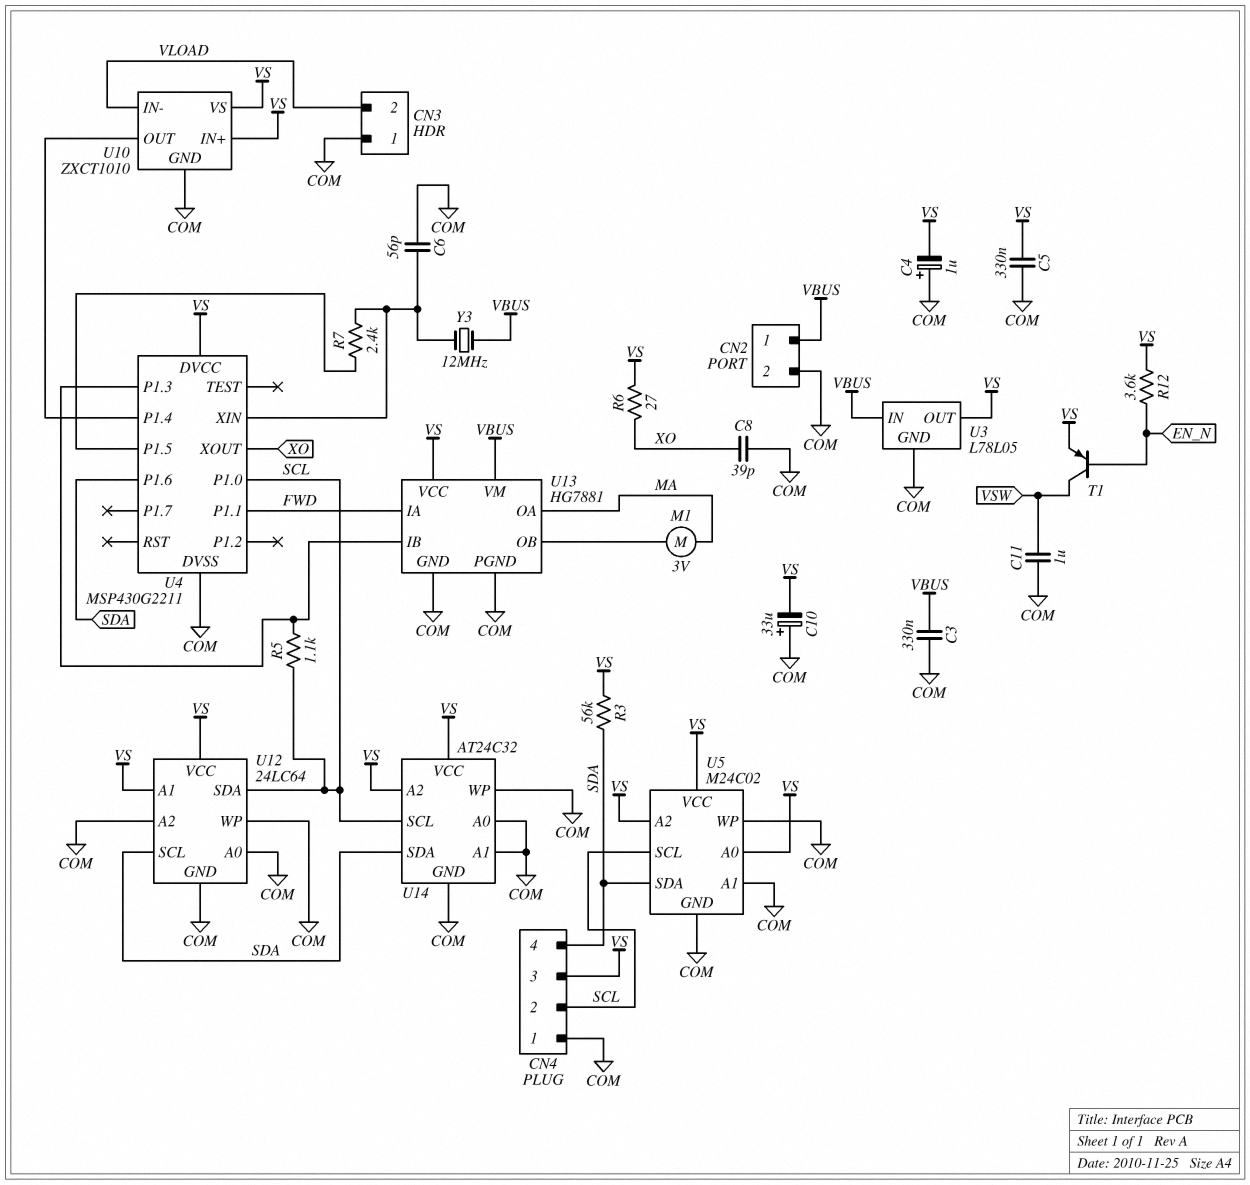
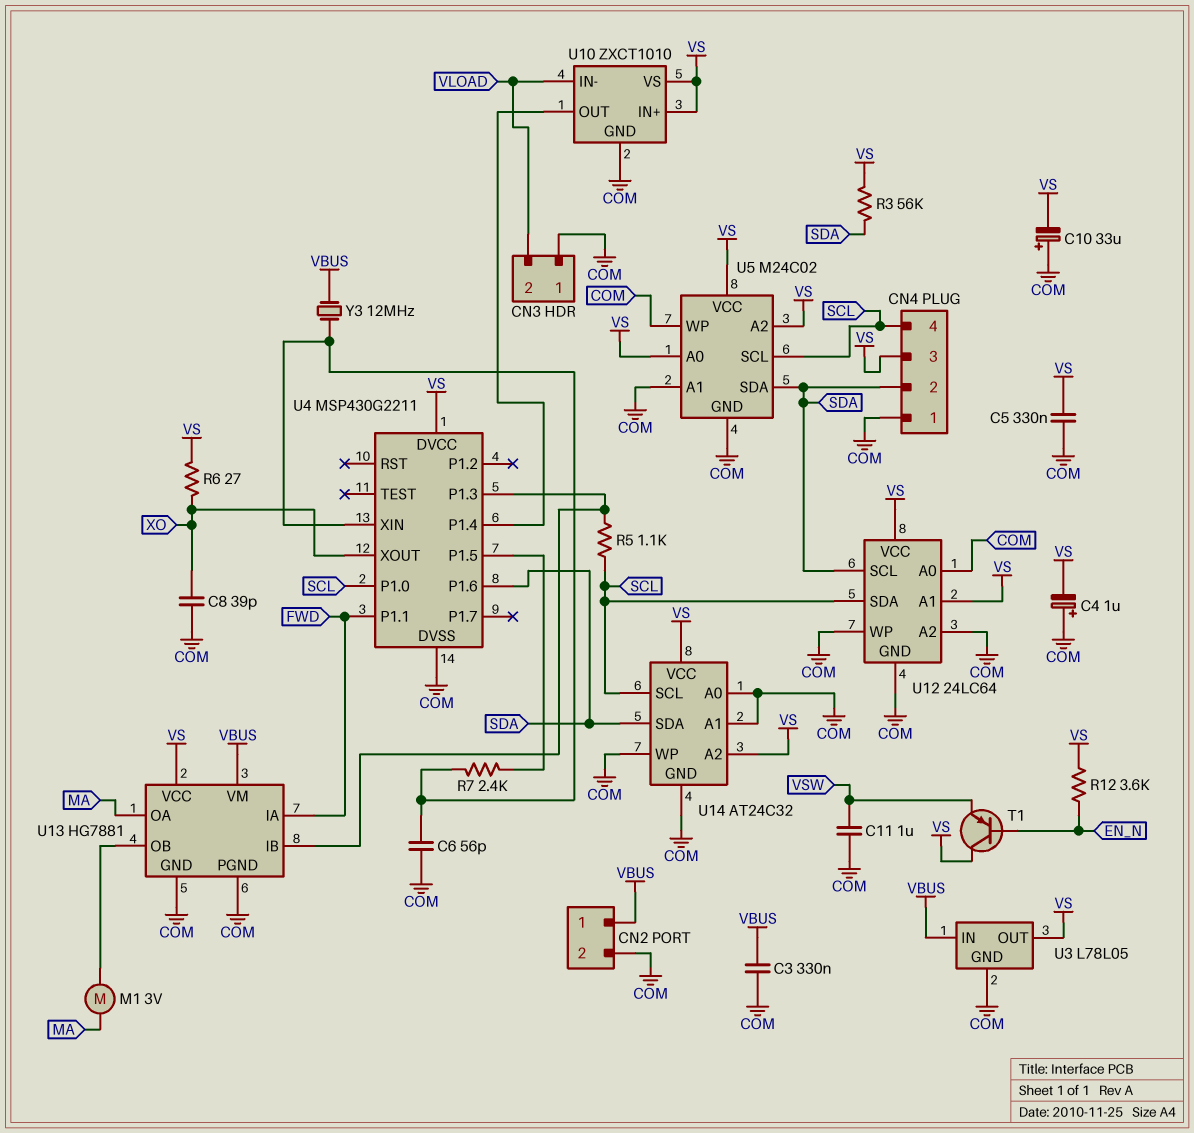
CN4 pin 2: SCL -> SDA
CN4 pin 4: SDA -> SCL
T1: PNP (B EN_N, C VSW, E VS) -> PNP (B EN_N, C VS, E VSW)

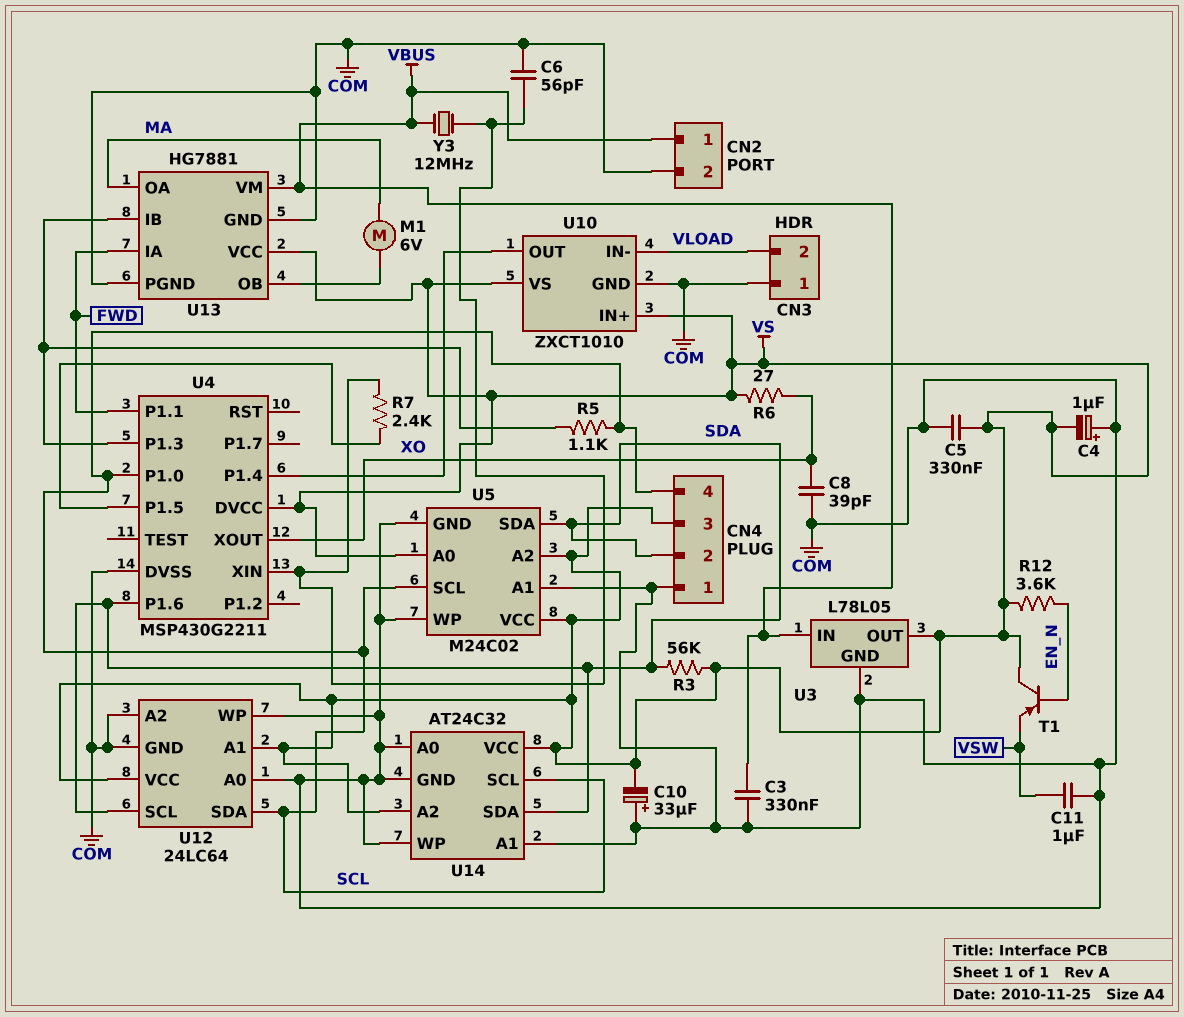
M1: motor 3V (MA, U13/OB) -> motor 6V (MA, U13/OB)

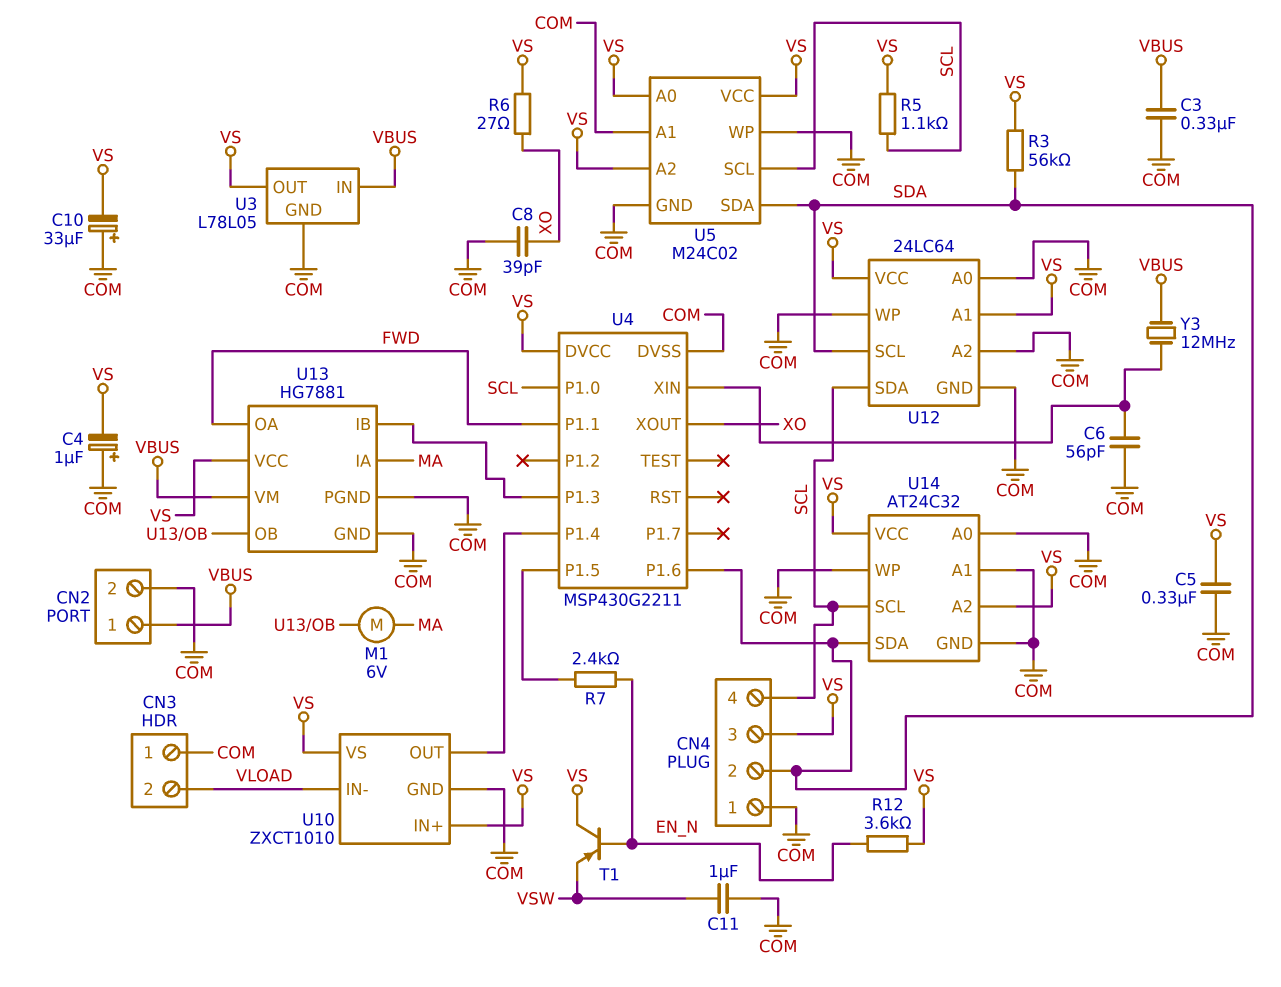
R5: 1.1k (SCL, U4/P1.3) -> 1.1k (SCL, VS)
R7: 2.4k (U4/P1.5, U4/XIN) -> 2.4k (EN_N, U4/P1.5)
U13 pin IA: FWD -> MA
U13 pin OA: MA -> FWD

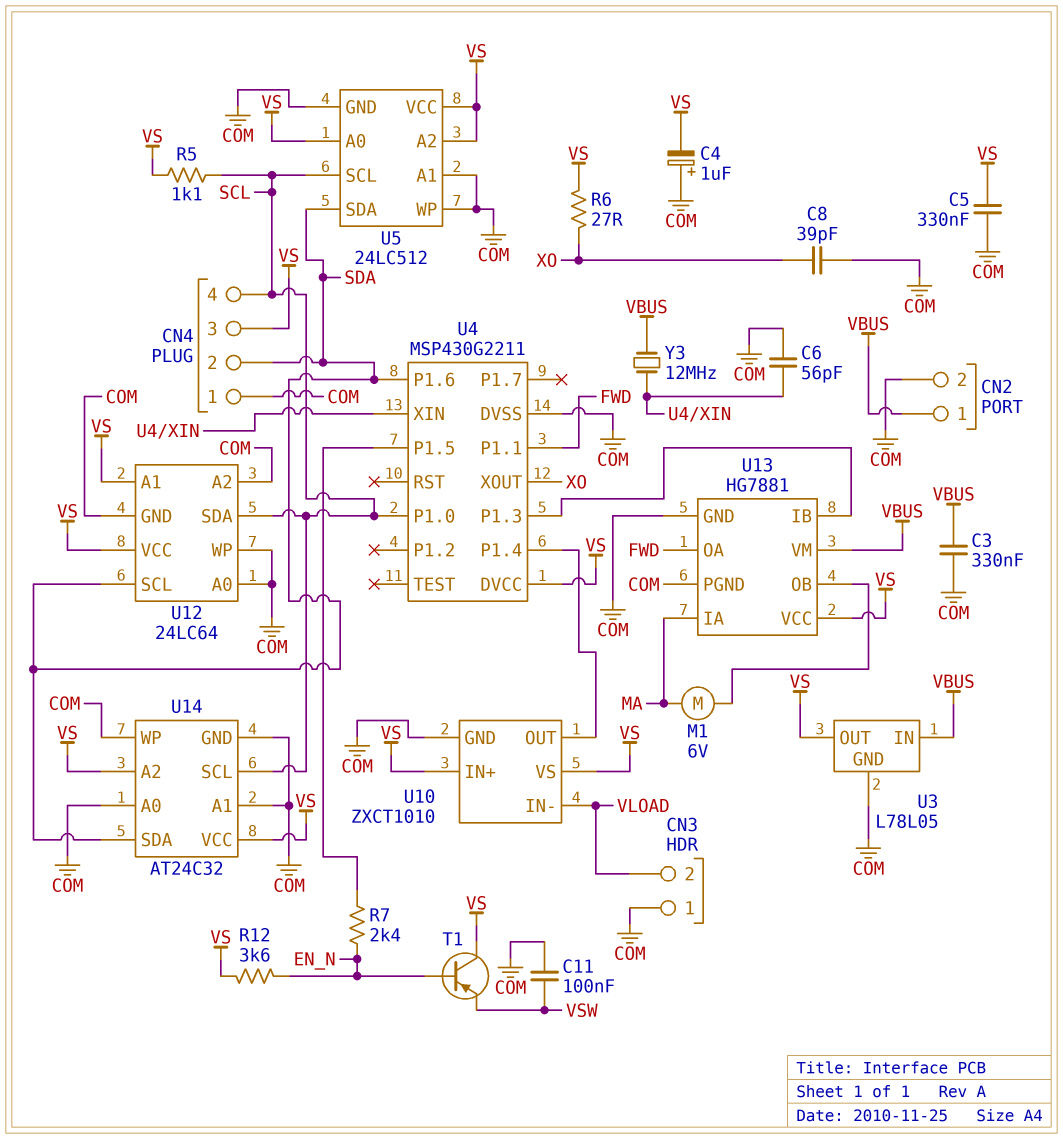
C10: 33uF (plus COM, minus VS) -> none
C11: 1uF (COM, VSW) -> 100nF (COM, VSW)
R3: 56k (SDA, VS) -> none
U5: M24C02 -> 24LC512

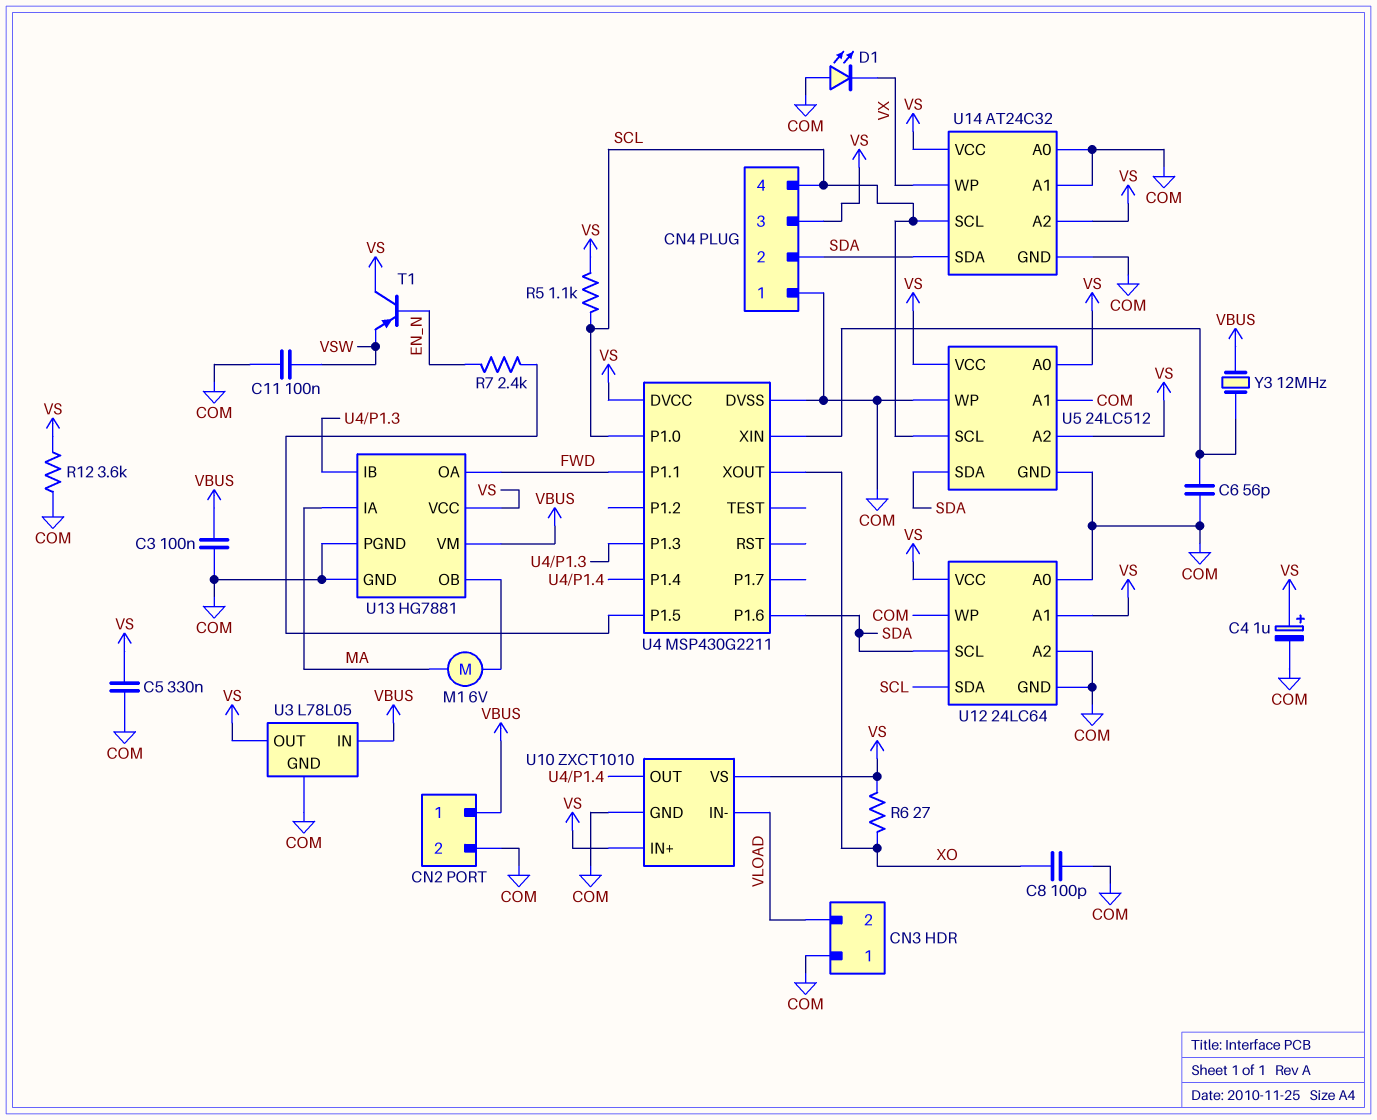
C3: 330nF (COM, VBUS) -> 100nF (COM, VBUS)
C4: 1uF (plus COM, minus VS) -> 1uF (plus VS, minus COM)
C8: 39pF (COM, XO) -> 100pF (COM, XO)
D1: none -> LED (A COM, K VX)
R12: 3.6k (EN_N, VS) -> 3.6k (COM, VS)
U14 pin WP: COM -> VX

